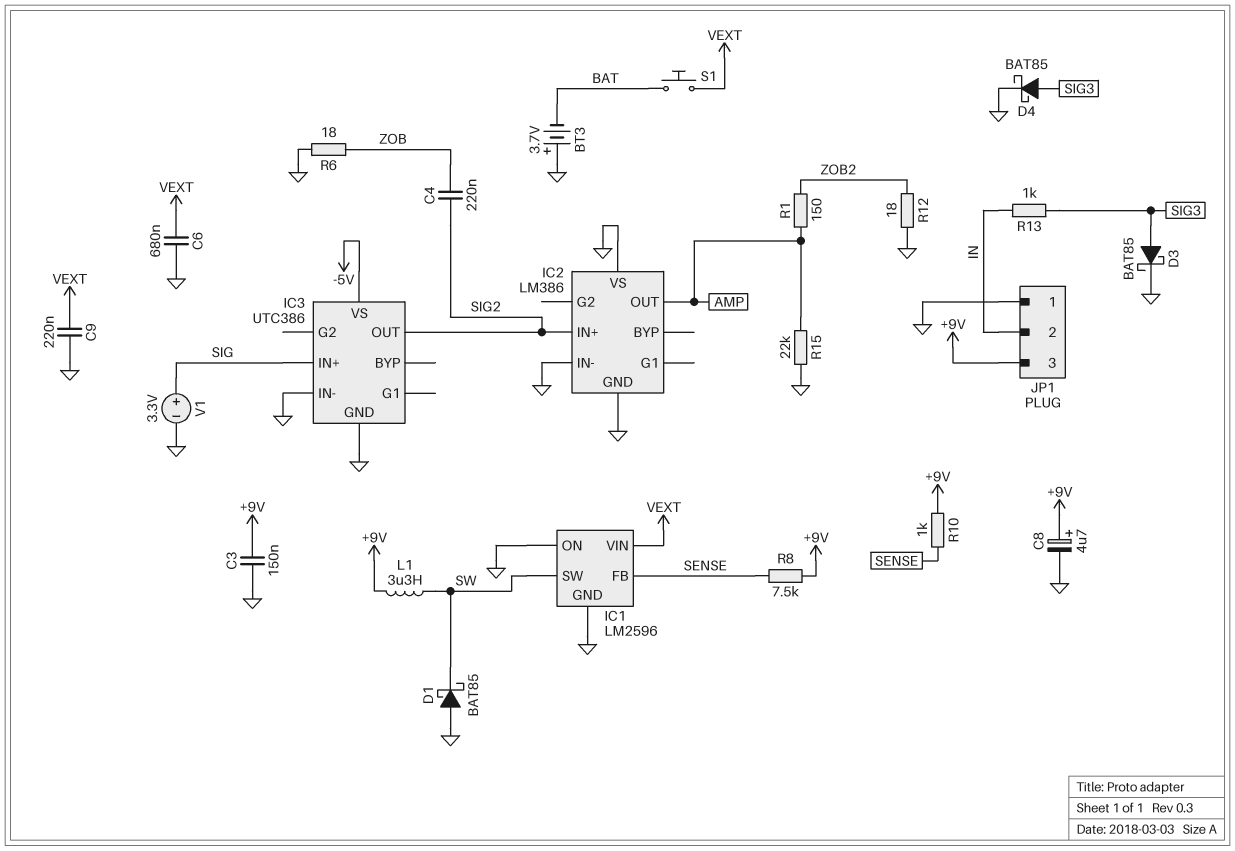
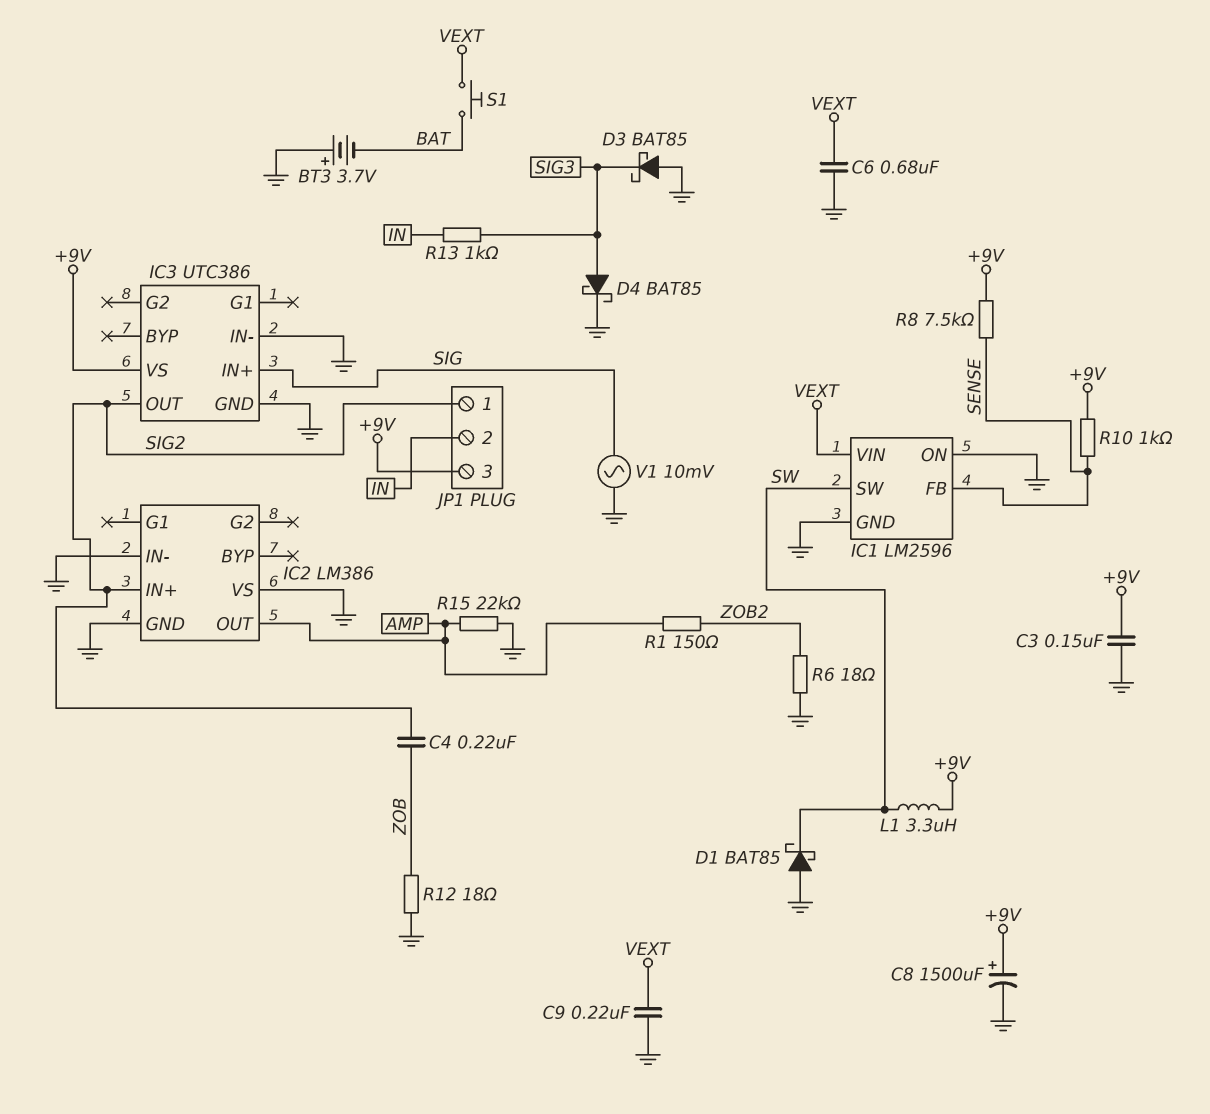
C8: 4.7uF (plus +9V, minus GND) -> 1500uF (plus +9V, minus GND)
D3: schottky BAT85 (A SIG3, K GND) -> schottky BAT85 (A GND, K SIG3)
IC3 pin VS: -5V -> +9V
JP1 pin 1: GND -> SIG2
R6: 18 (GND, ZOB) -> 18 (GND, ZOB2)
R12: 18 (GND, ZOB2) -> 18 (GND, ZOB)
V1: 3.3V (plus SIG, minus GND) -> AC 10mV (GND, SIG)

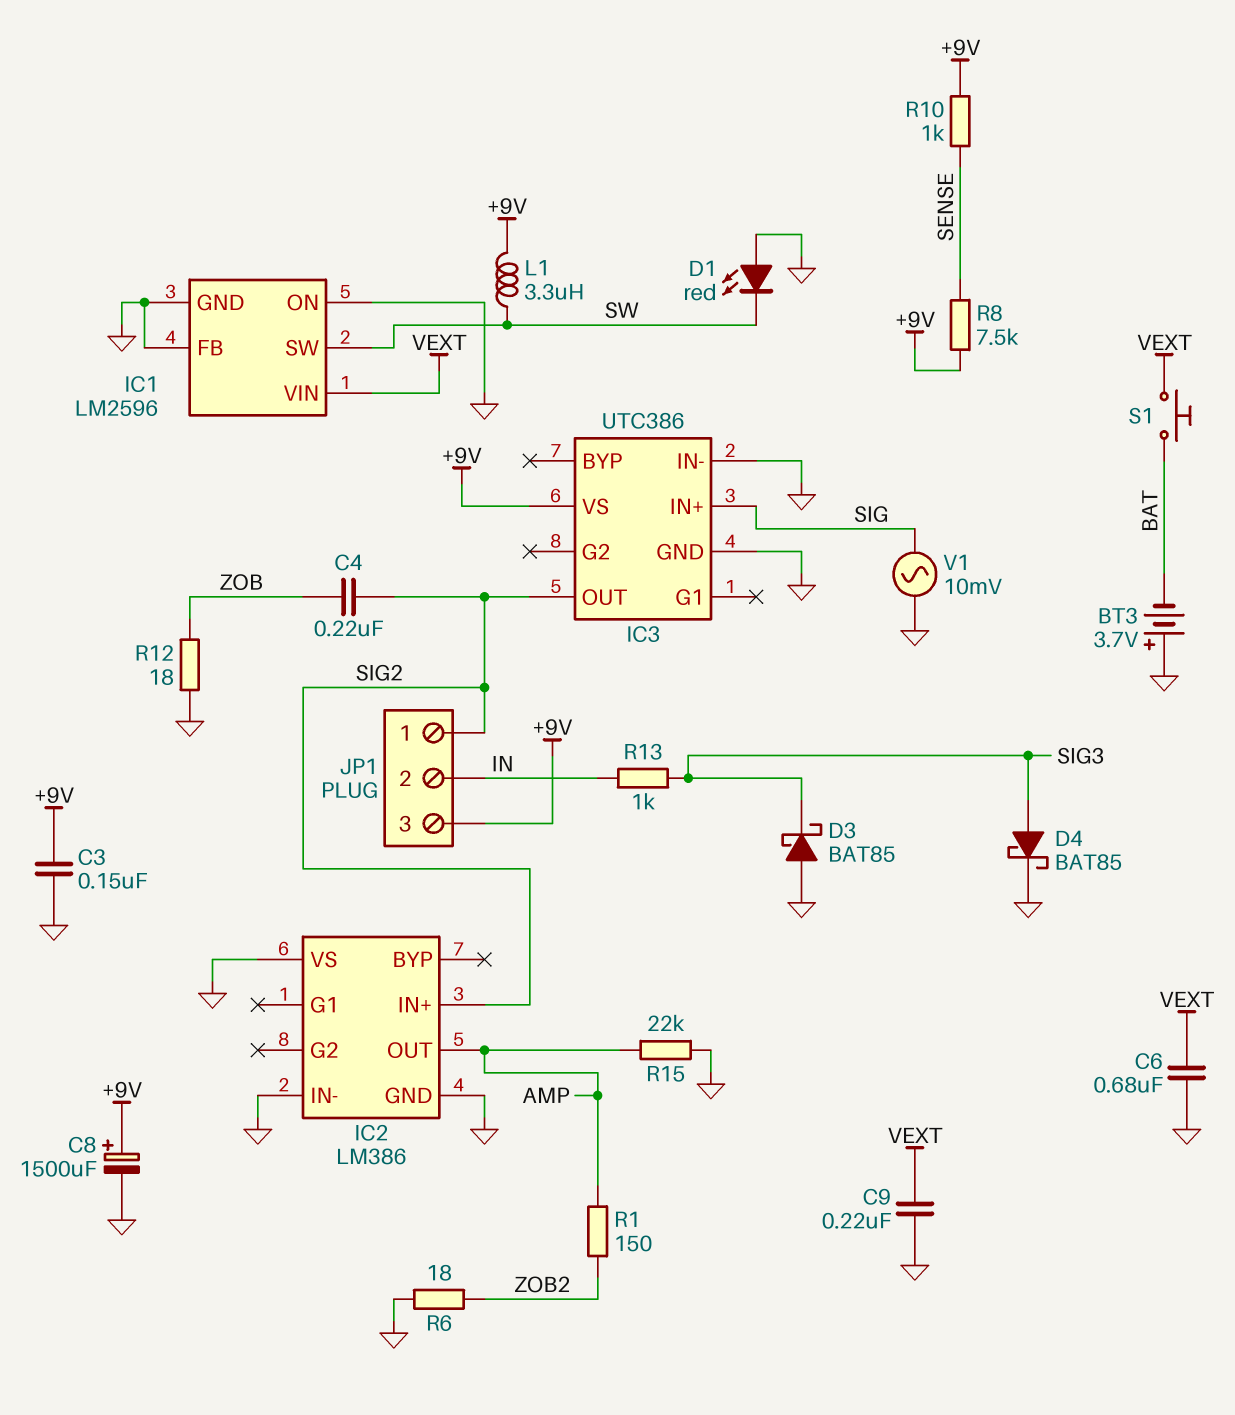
D1: schottky BAT85 (A GND, K SW) -> LED red (A GND, K SW)
IC1 pin FB: SENSE -> GND

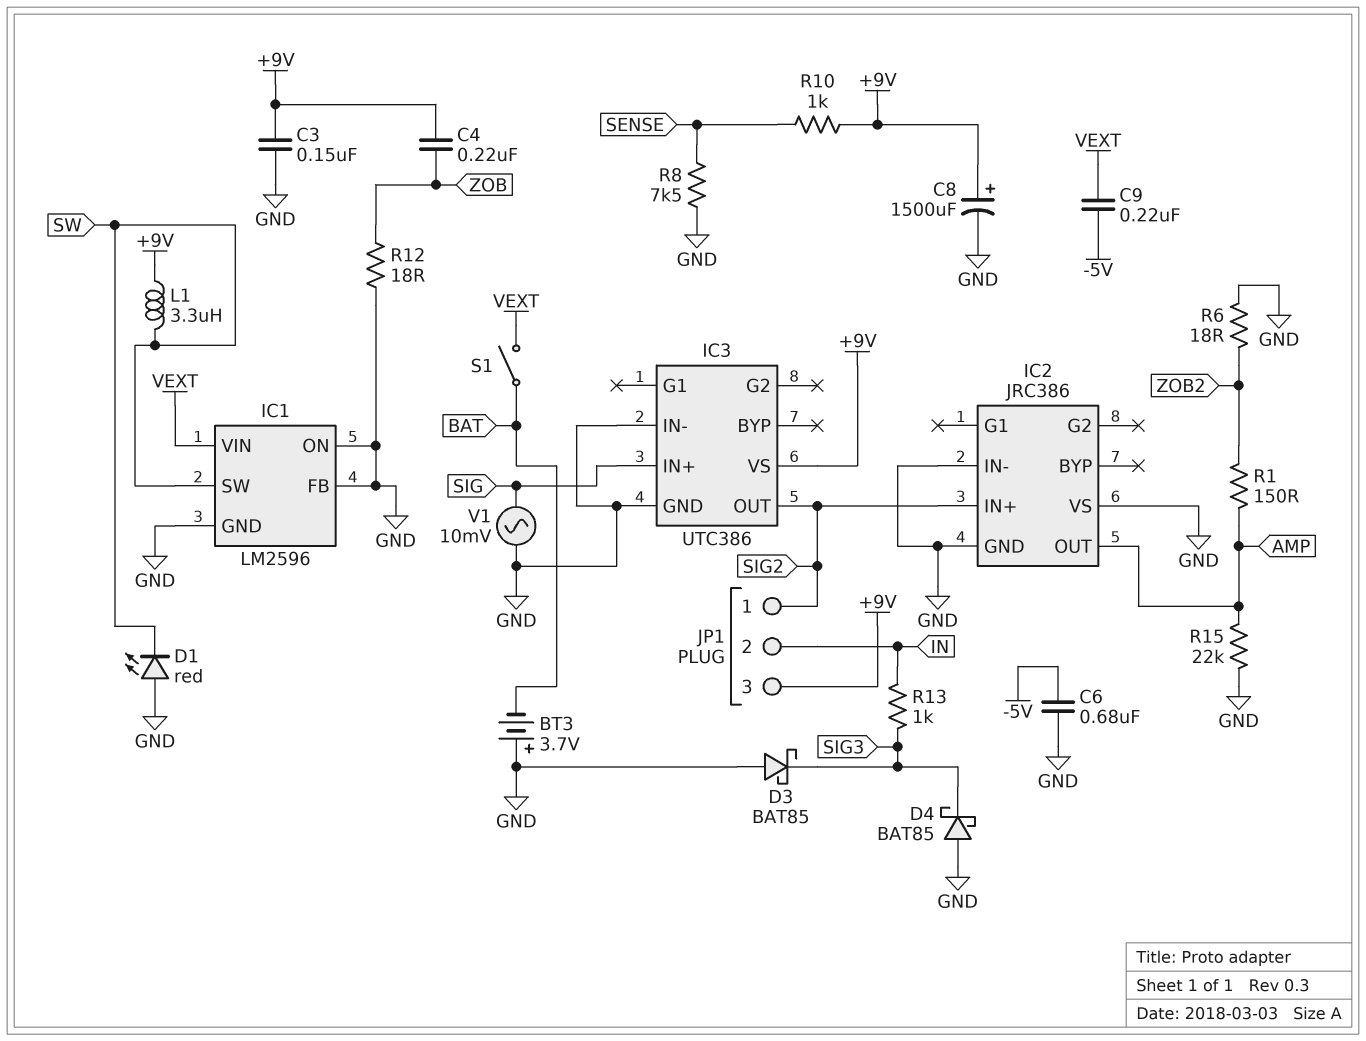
C4: 220nF (SIG2, ZOB) -> 220nF (+9V, ZOB)
C6: 680nF (GND, VEXT) -> 680nF (-5V, GND)
C9: 220nF (GND, VEXT) -> 220nF (-5V, VEXT)
D4: schottky BAT85 (A SIG3, K GND) -> schottky BAT85 (A GND, K SIG3)
IC2: LM386 -> JRC386
R8: 7.5k (+9V, SENSE) -> 7.5k (GND, SENSE)
S1: button (BAT, VEXT) -> switch (BAT, VEXT)

